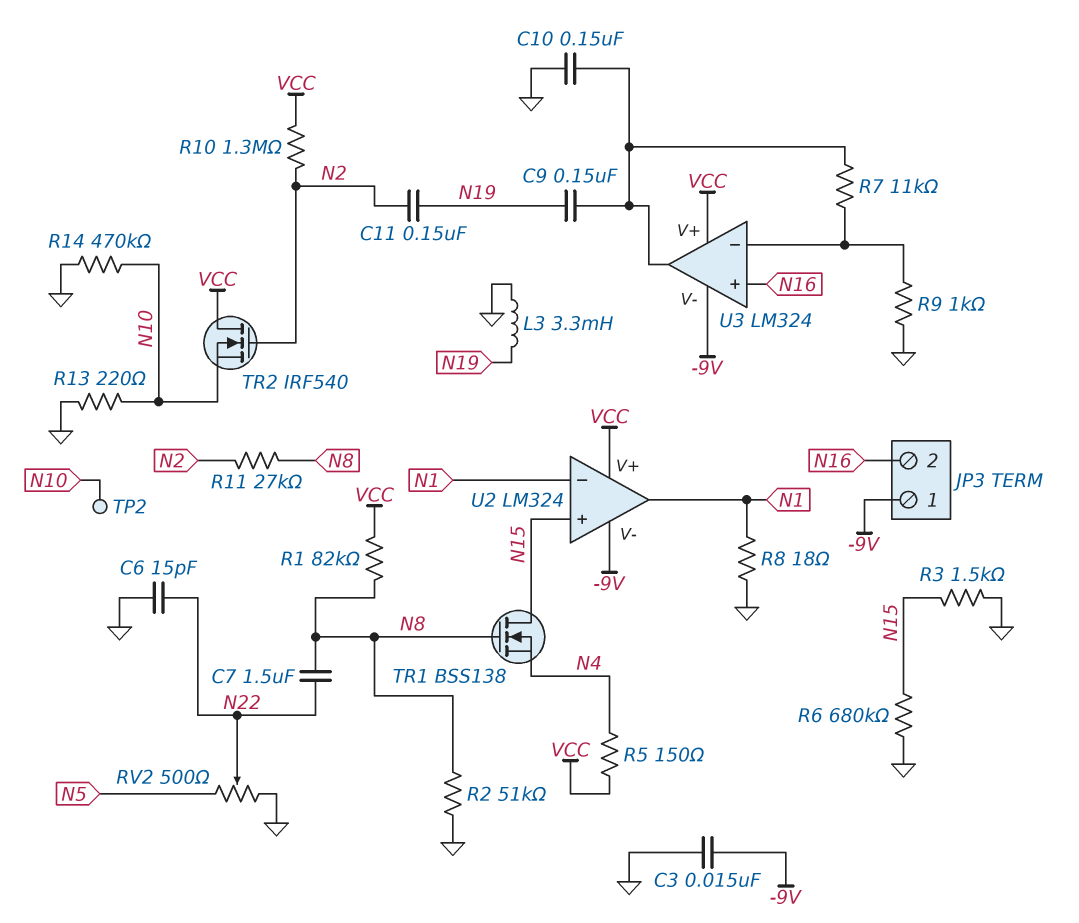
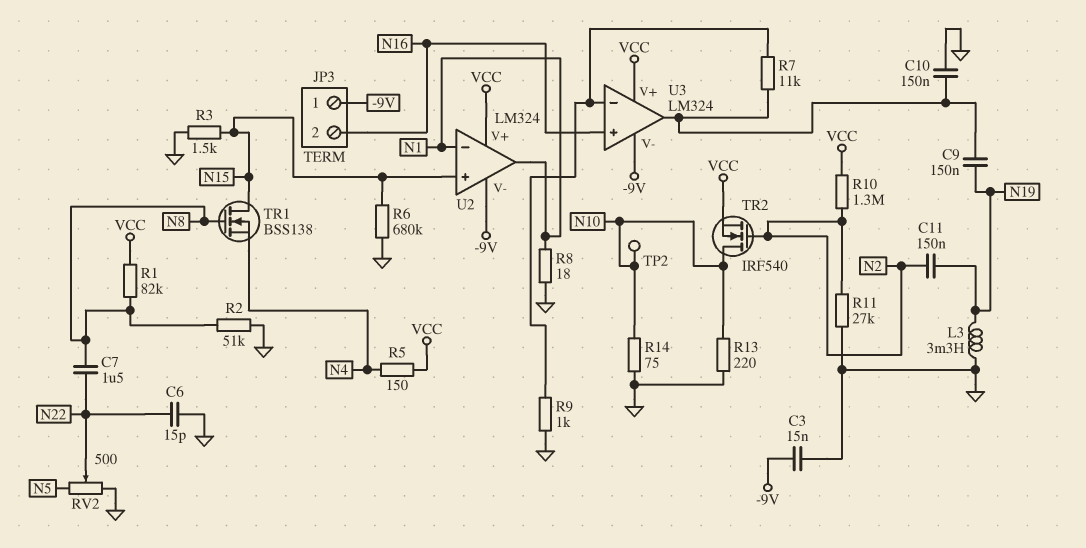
R11: 27k (N2, N8) -> 27k (GND, N2)
R14: 470k (GND, N10) -> 75 (GND, N10)
TR2: NMOS IRF540 (G N2, D VCC, S N10) -> NMOS IRF540 (G N2, D N10, S VCC)

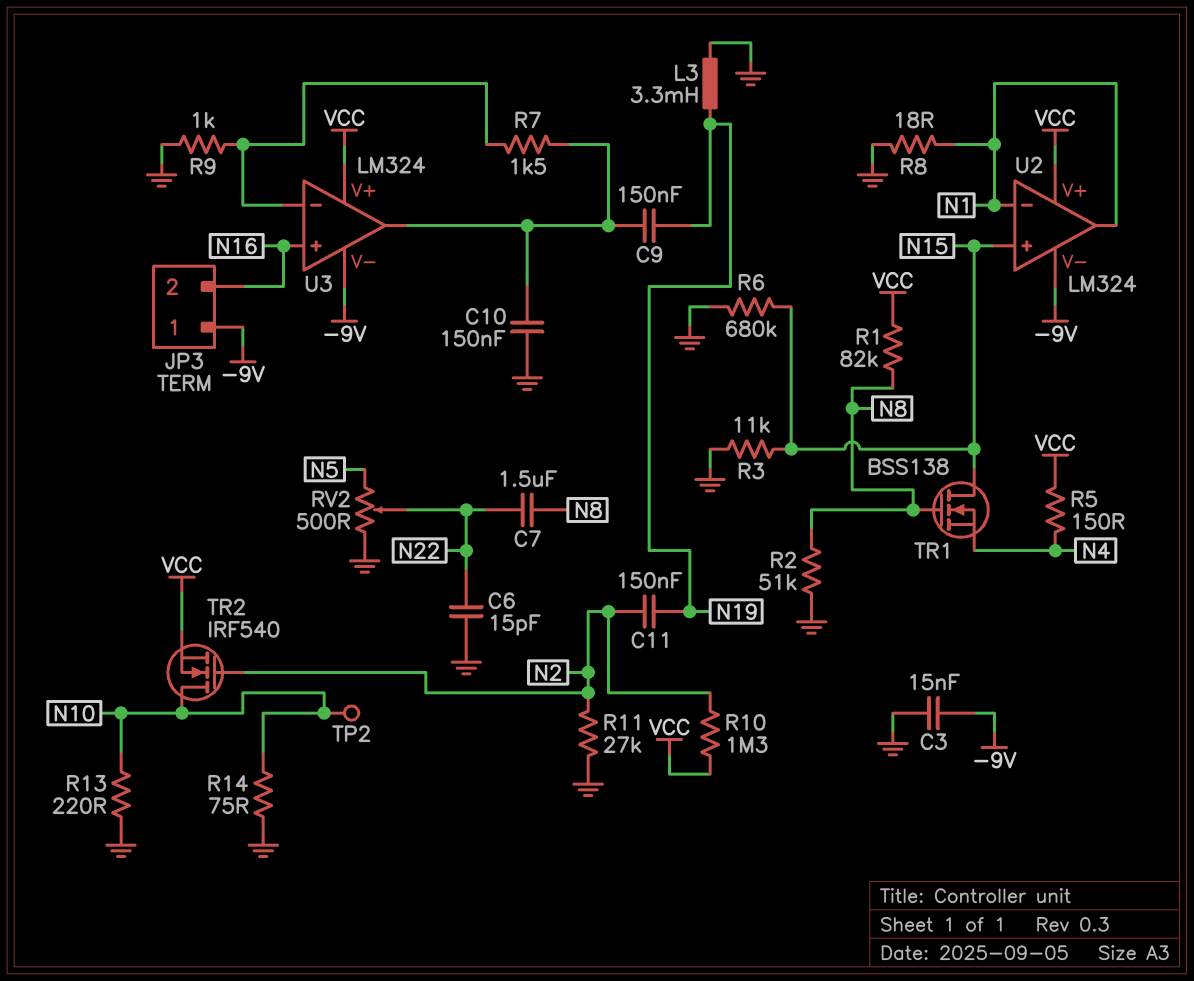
R3: 1.5k (GND, N15) -> 11k (GND, N15)
R7: 11k (U3/in-, U3/out) -> 1.5k (U3/in-, U3/out)

